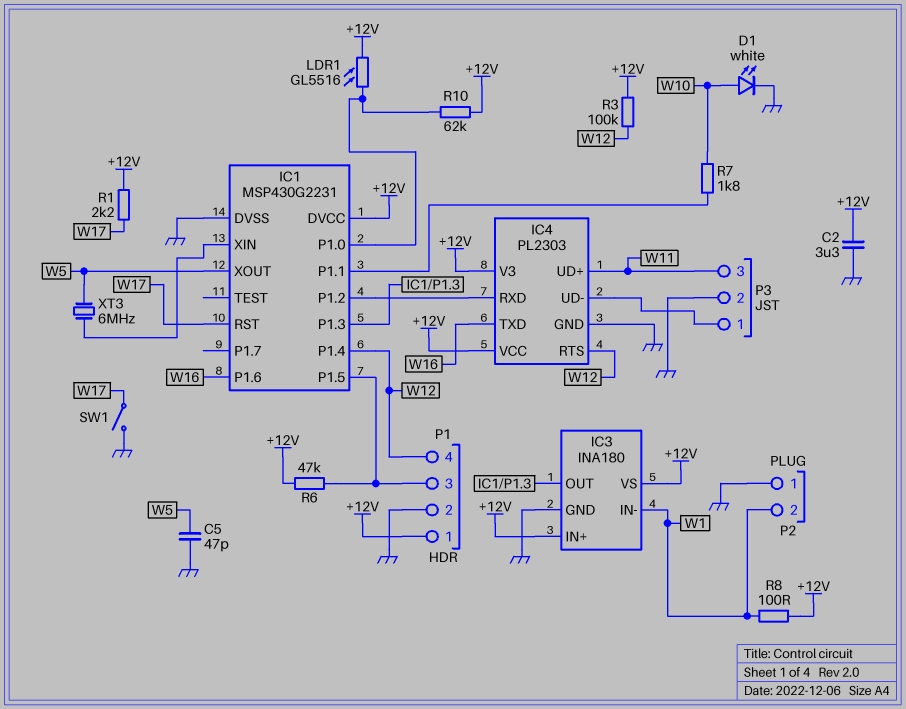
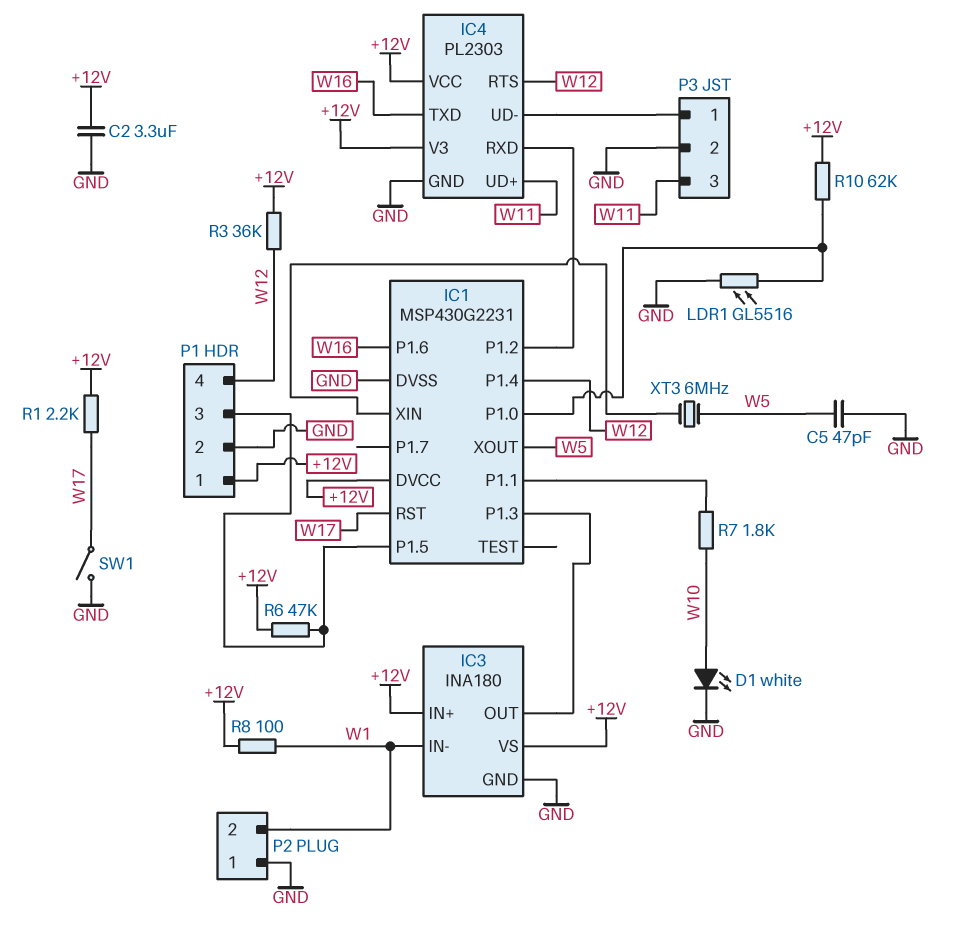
LDR1: GL5516 (+12V, IC1/P1.0) -> GL5516 (GND, IC1/P1.0)
R3: 100k (+12V, W12) -> 36k (+12V, W12)

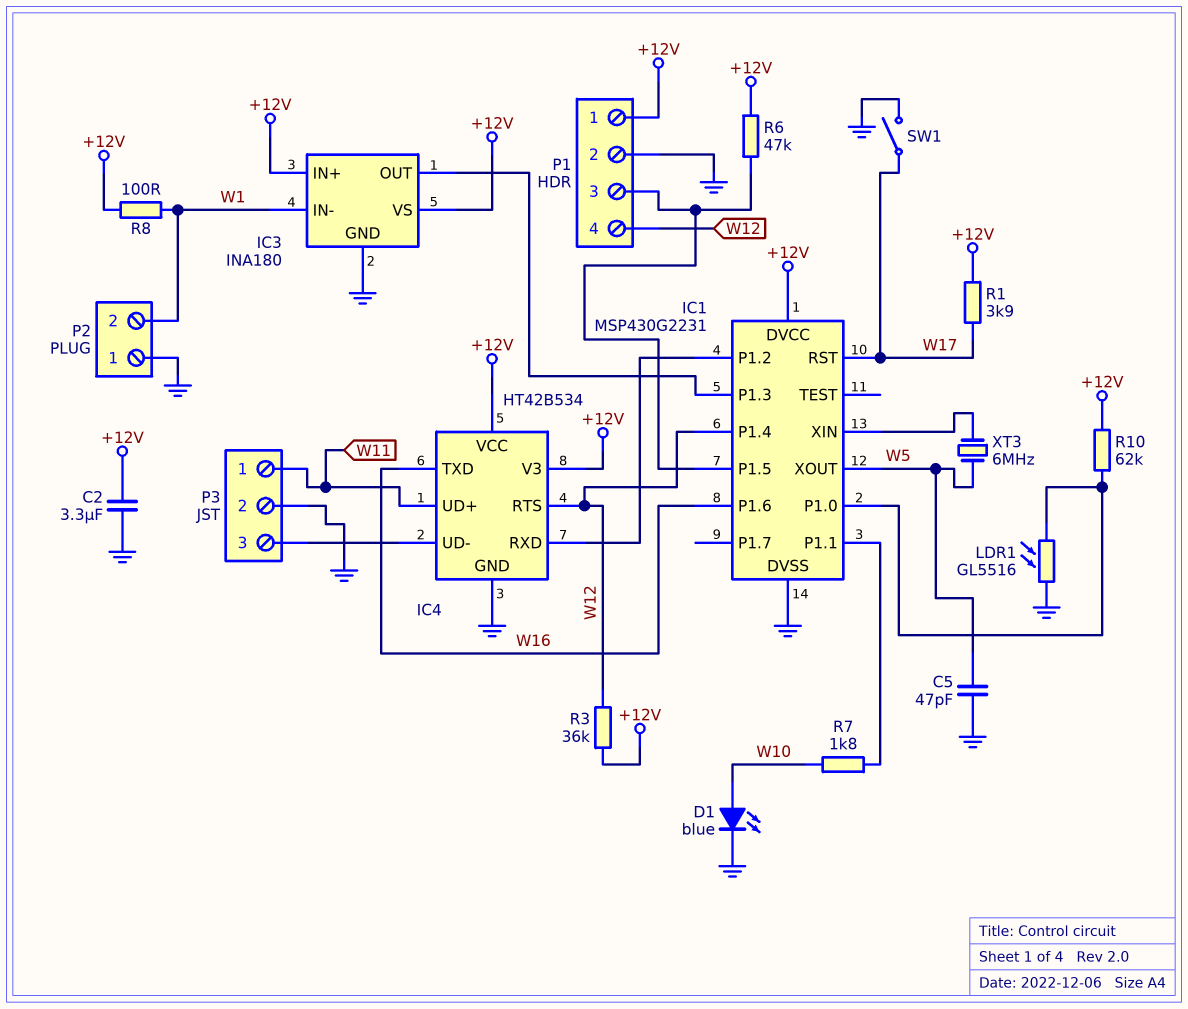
D1: LED white (A W10, K GND) -> LED blue (A W10, K GND)
IC4: PL2303 -> HT42B534
P3 pin 1: IC4/UD- -> W11
P3 pin 3: W11 -> IC4/UD-
R1: 2.2k (+12V, W17) -> 3.9k (+12V, W17)

